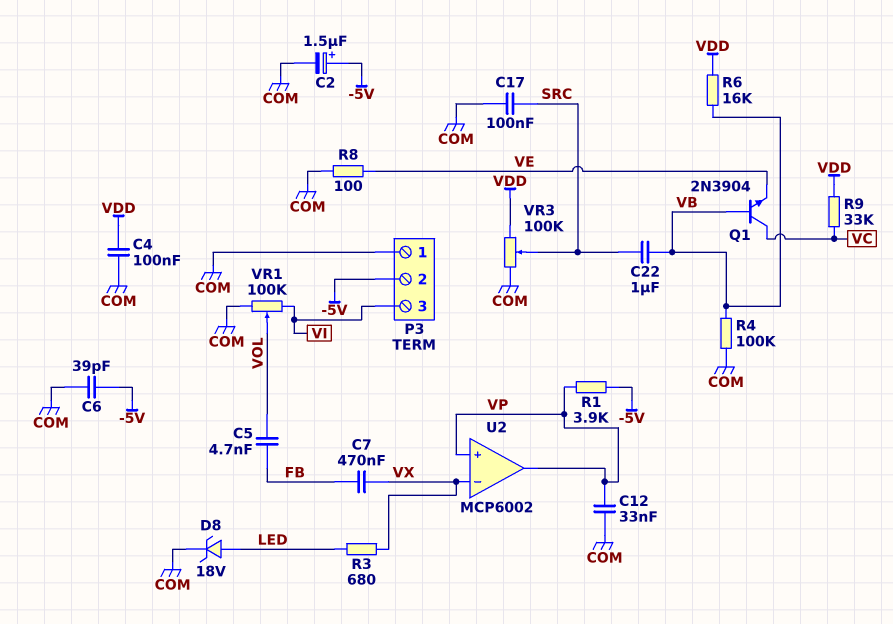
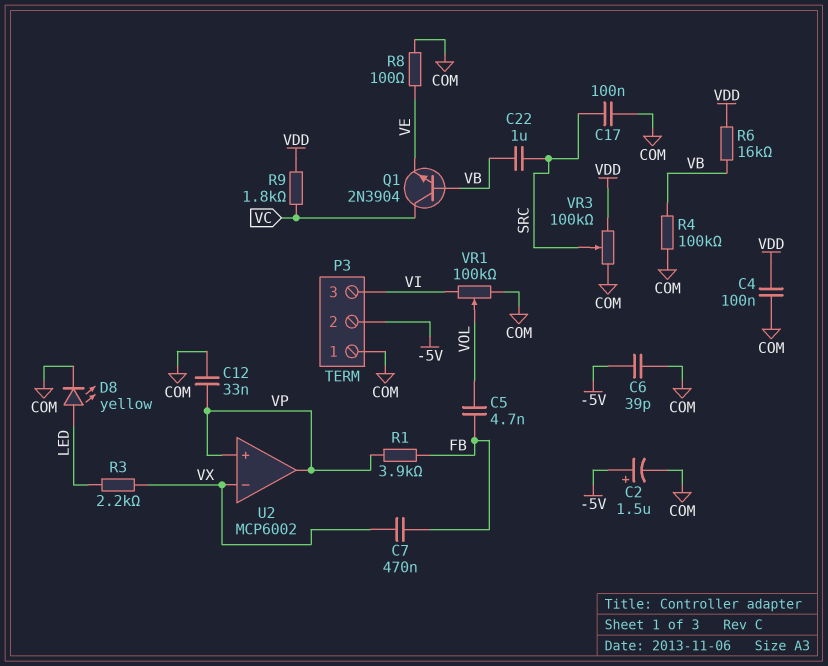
D8: zener 18V (A LED, K COM) -> LED yellow (A LED, K COM)
R1: 3.9k (-5V, VP) -> 3.9k (FB, VP)
R3: 680 (LED, VX) -> 2.2k (LED, VX)
R9: 33k (VC, VDD) -> 1.8k (VC, VDD)

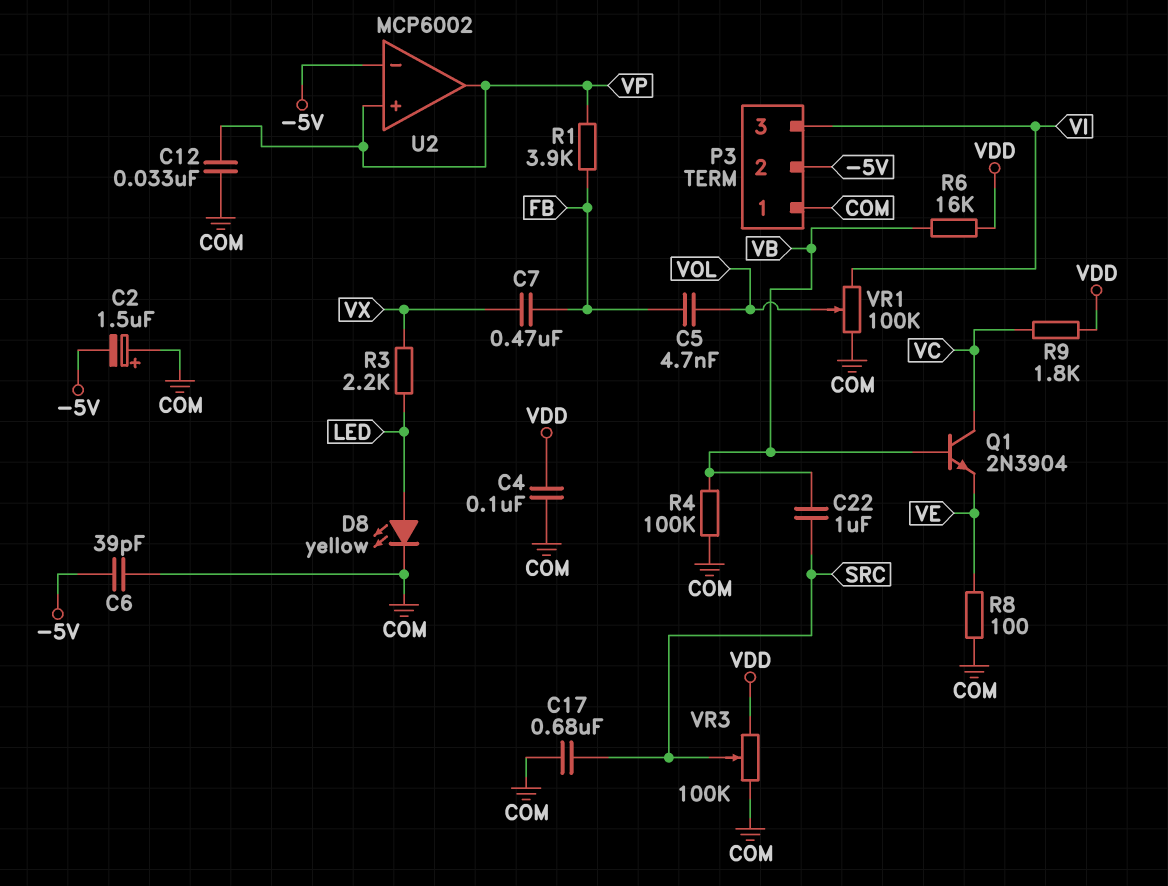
C2: 1.5uF (plus -5V, minus COM) -> 1.5uF (plus COM, minus -5V)
C17: 100nF (COM, SRC) -> 680nF (COM, SRC)
U2 pin in-: VX -> -5V

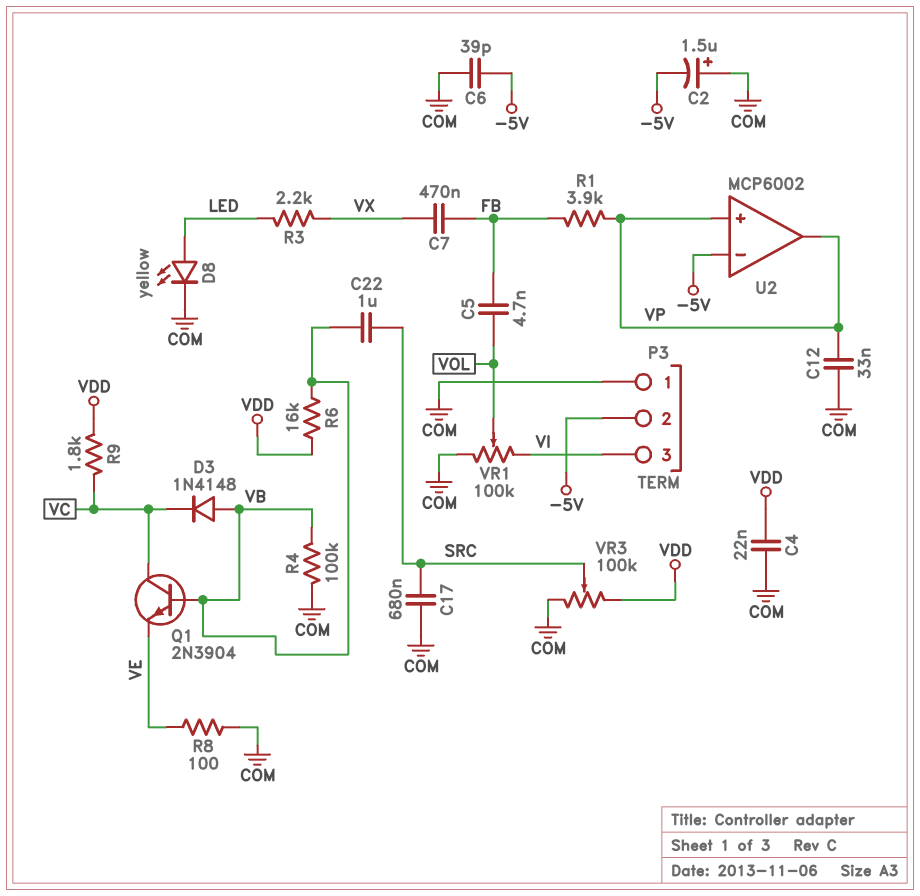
C4: 100nF (COM, VDD) -> 22nF (COM, VDD)
D3: none -> diode 1N4148 (A VB, K VC)

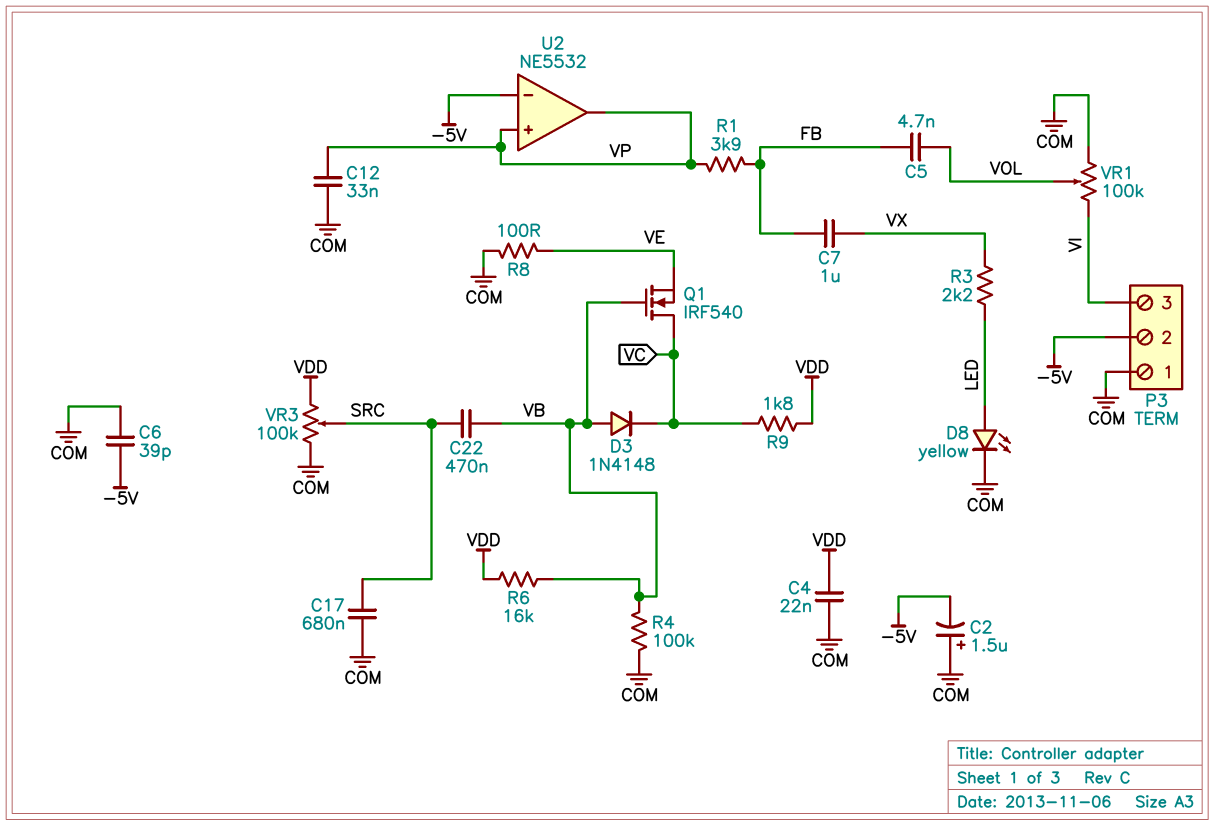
C7: 470nF (FB, VX) -> 1uF (FB, VX)
C22: 1uF (SRC, VB) -> 470nF (SRC, VB)
Q1: NPN 2N3904 (B VB, C VC, E VE) -> NMOS IRF540 (G VB, D VC, S VE)
U2: MCP6002 -> NE5532

